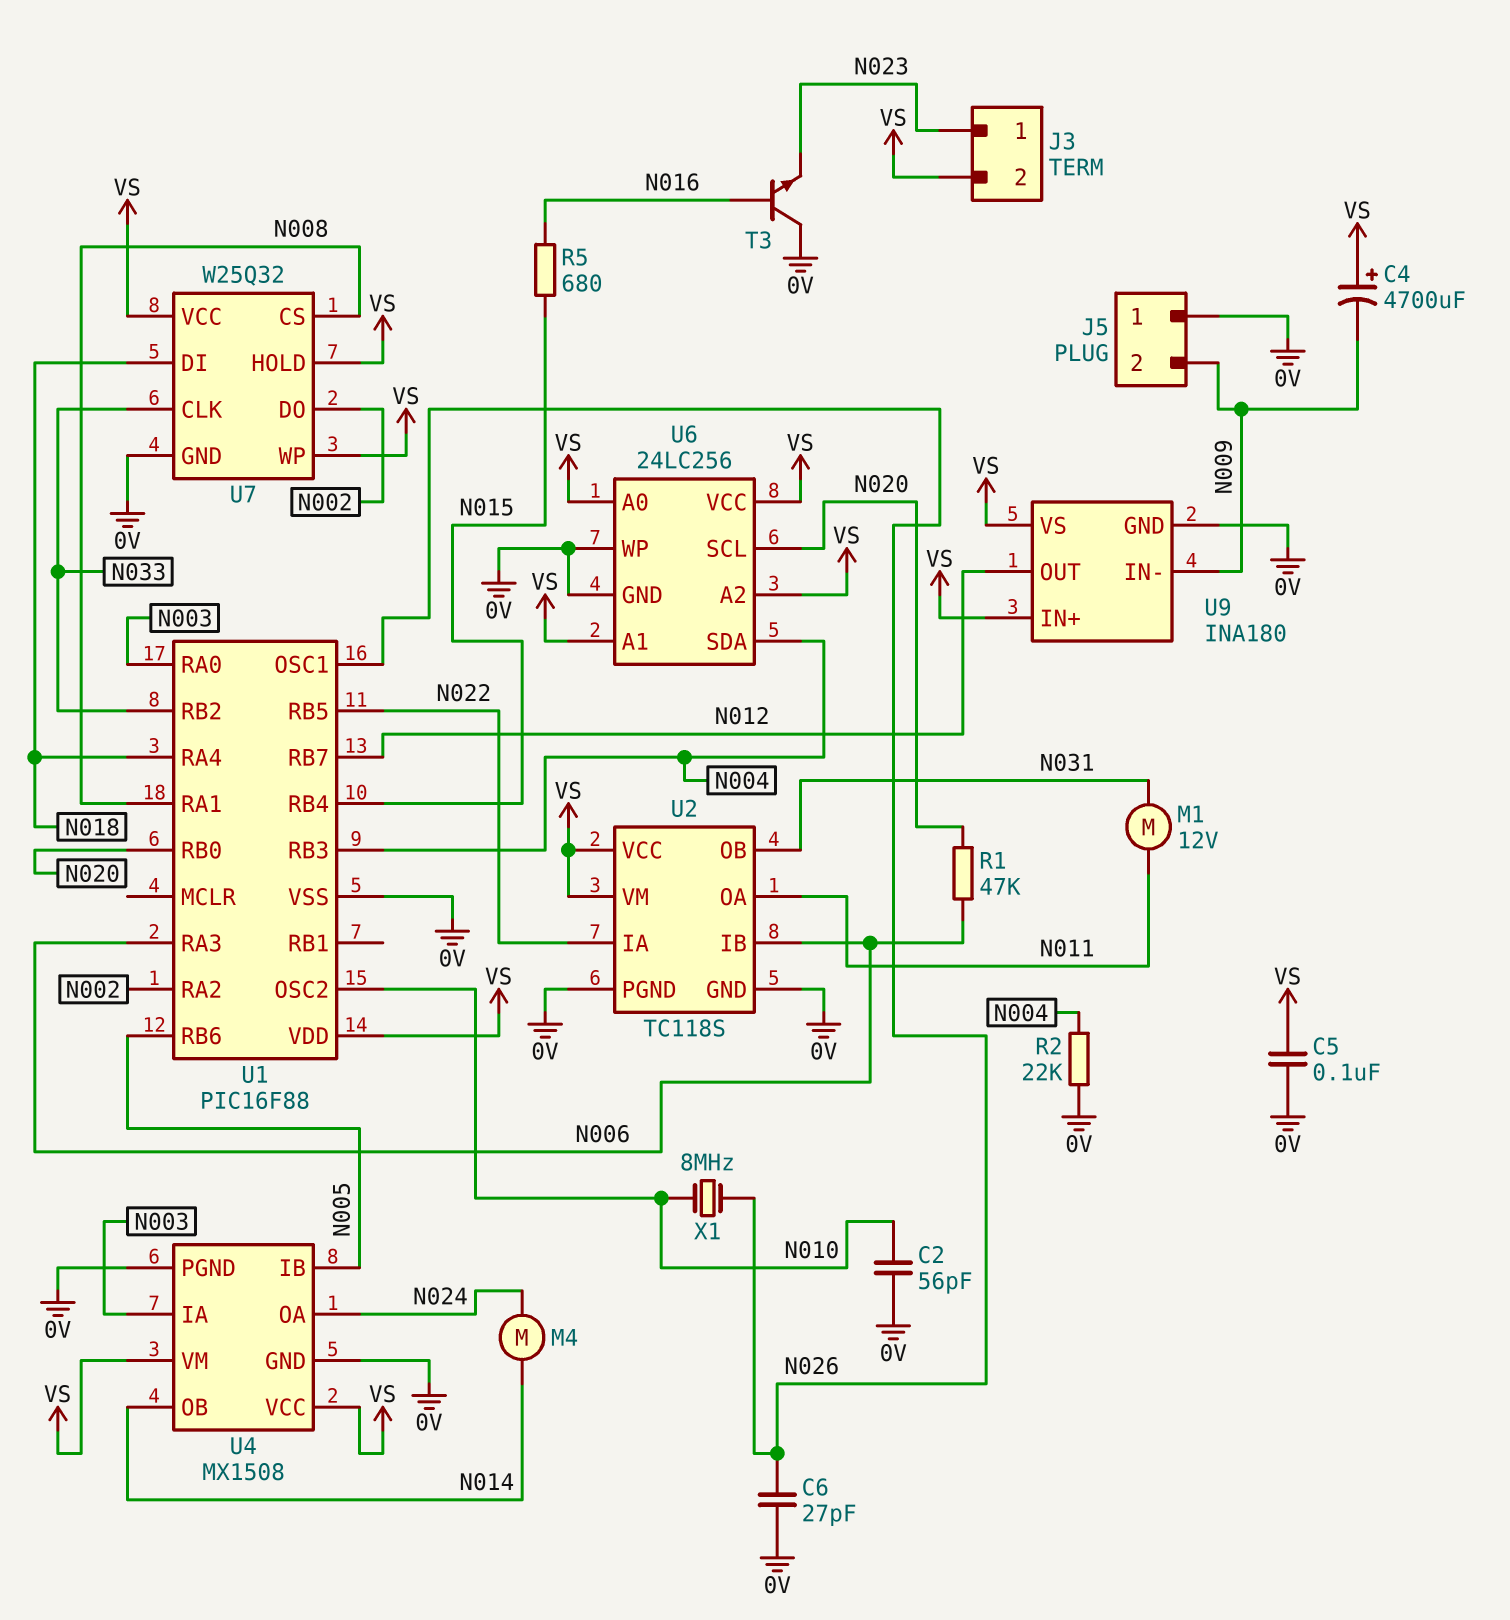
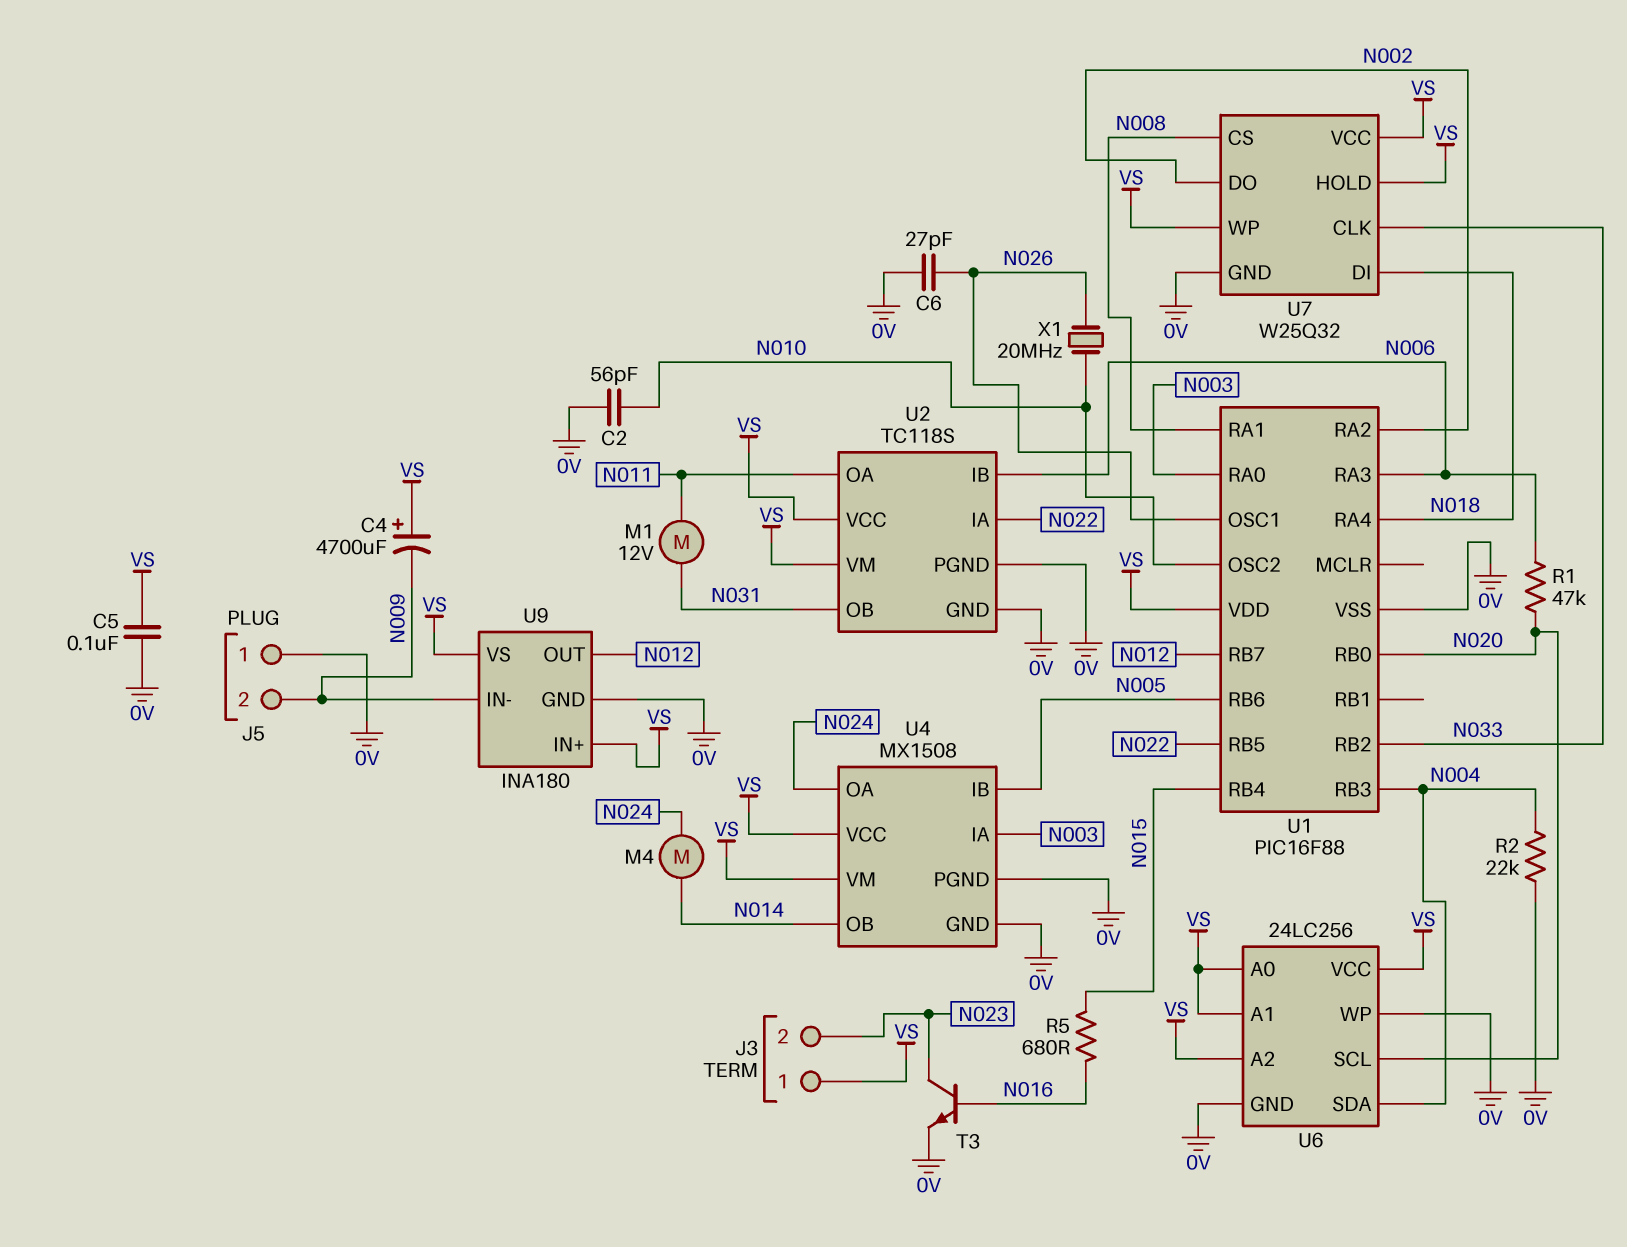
J3 pin 1: N023 -> VS
J3 pin 2: VS -> N023
T3: NPN (B N016, C 0V, E N023) -> NPN (B N016, C N023, E 0V)
X1: 8MHz (N010, N026) -> 20MHz (N010, N026)

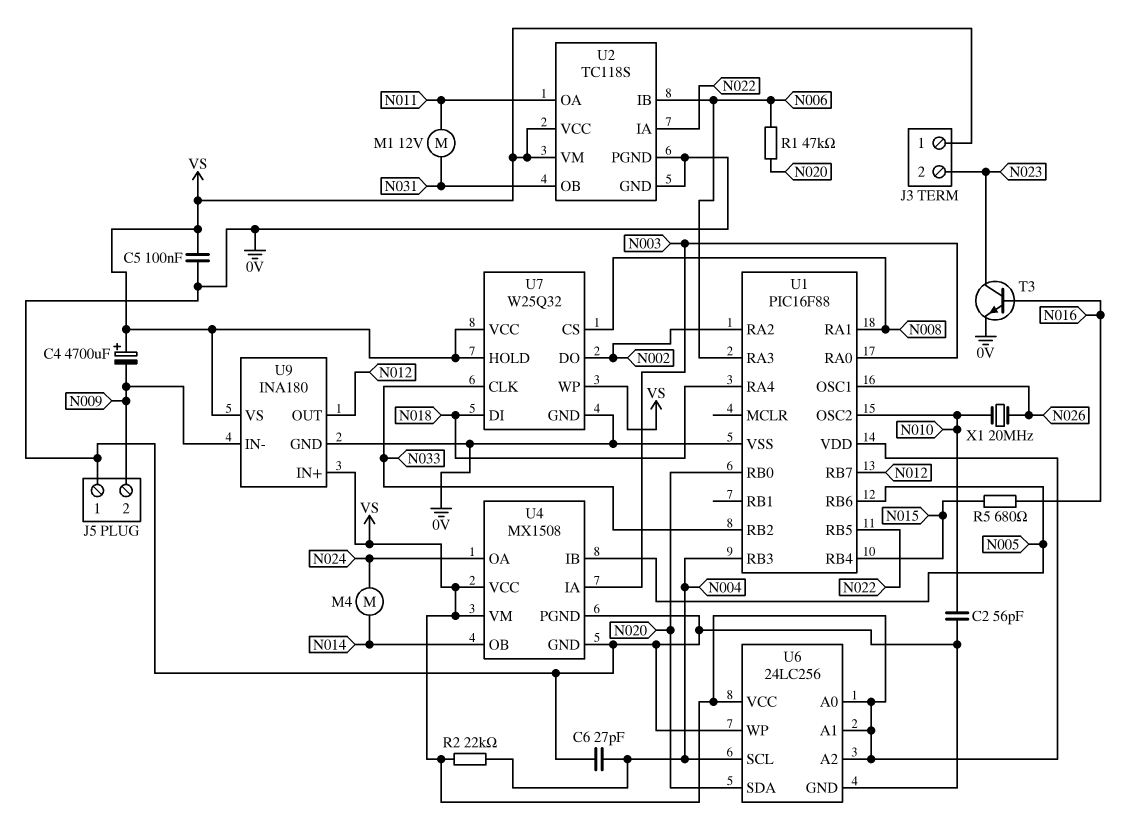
C6: 27pF (0V, N026) -> 27pF (0V, N004)
R2: 22k (0V, N004) -> 22k (N004, VS)
U6 pin SCL: N020 -> N004
U6 pin SDA: N004 -> N020

